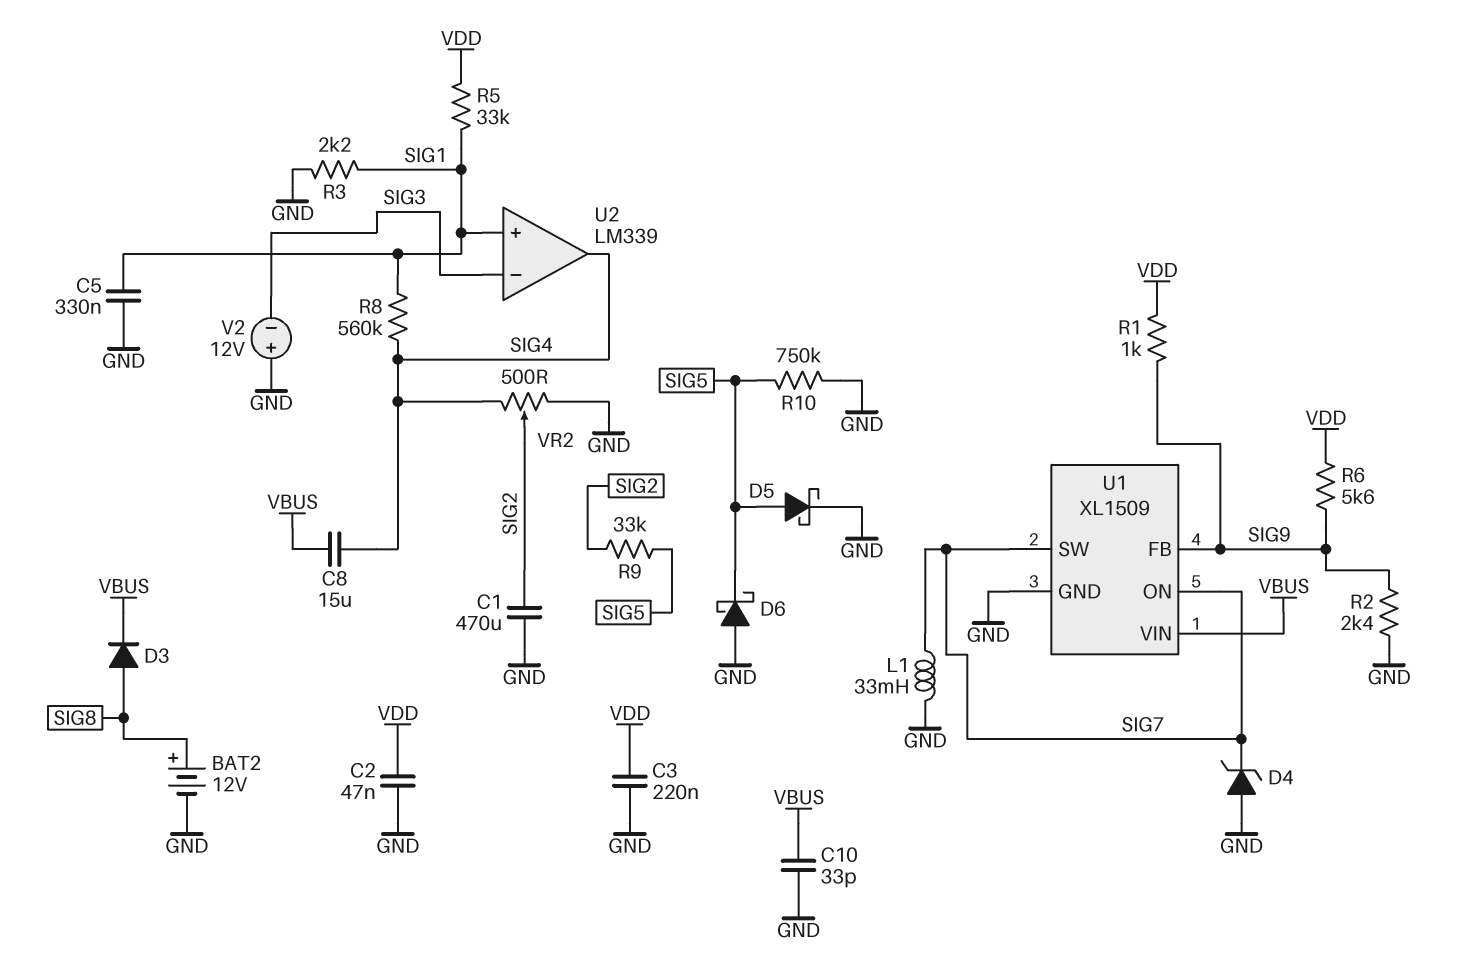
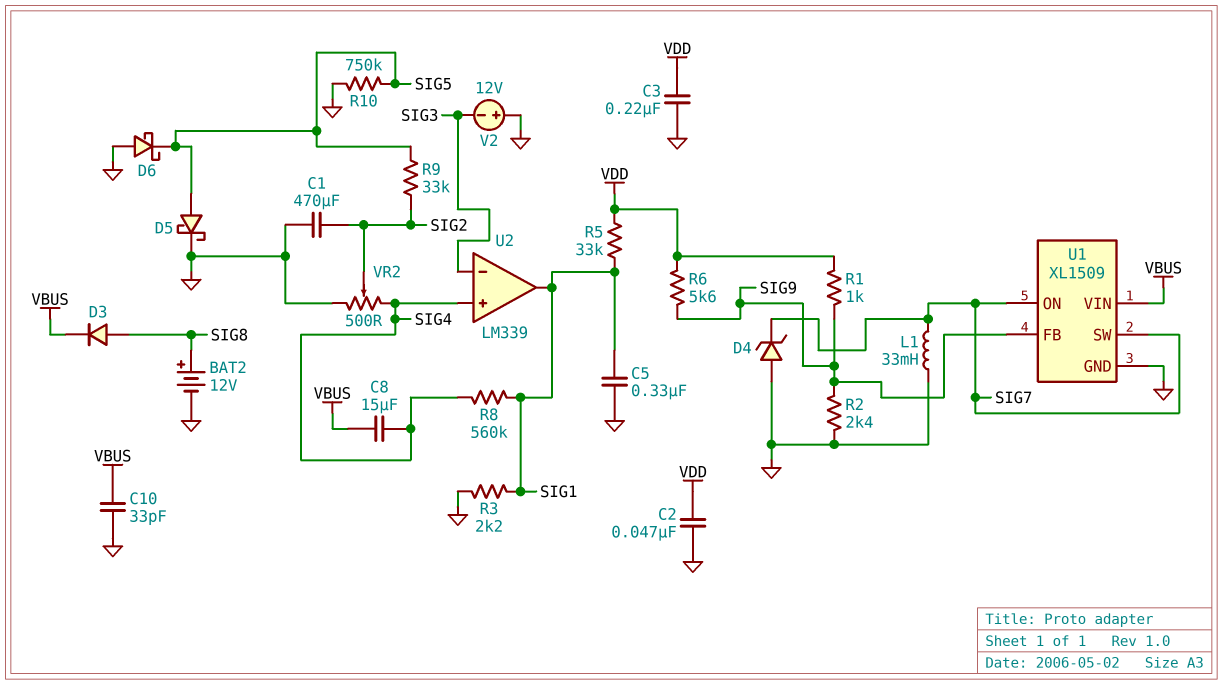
U2 pin in+: SIG1 -> SIG4
U2 pin out: SIG4 -> SIG1

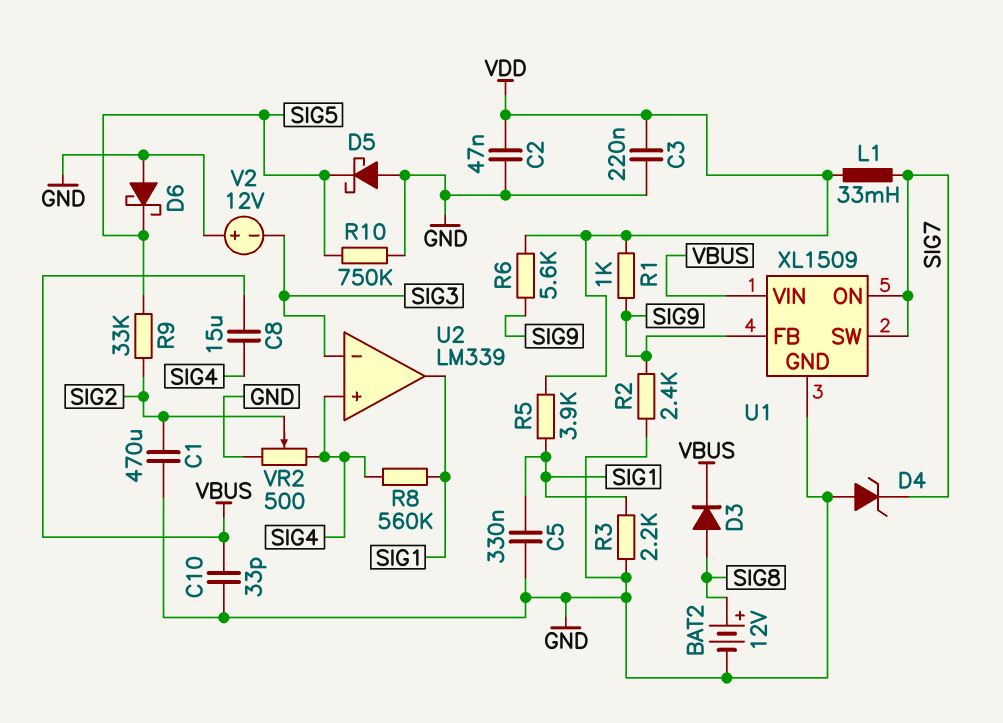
D5: schottky (A SIG5, K GND) -> schottky (A GND, K SIG5)
L1: 33mH (GND, SIG7) -> 33mH (SIG7, VDD)
R5: 33k (SIG1, VDD) -> 3.9k (SIG1, VDD)

